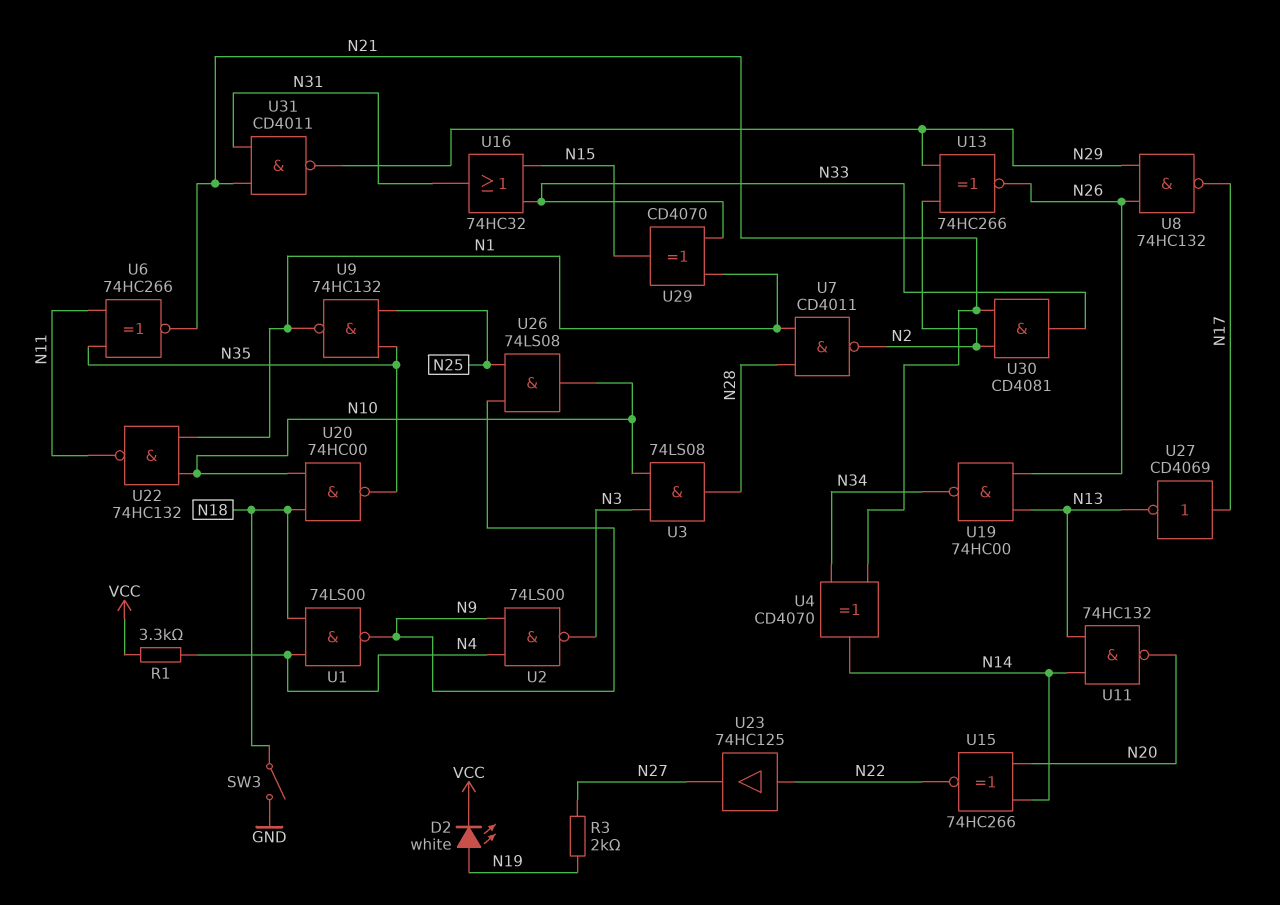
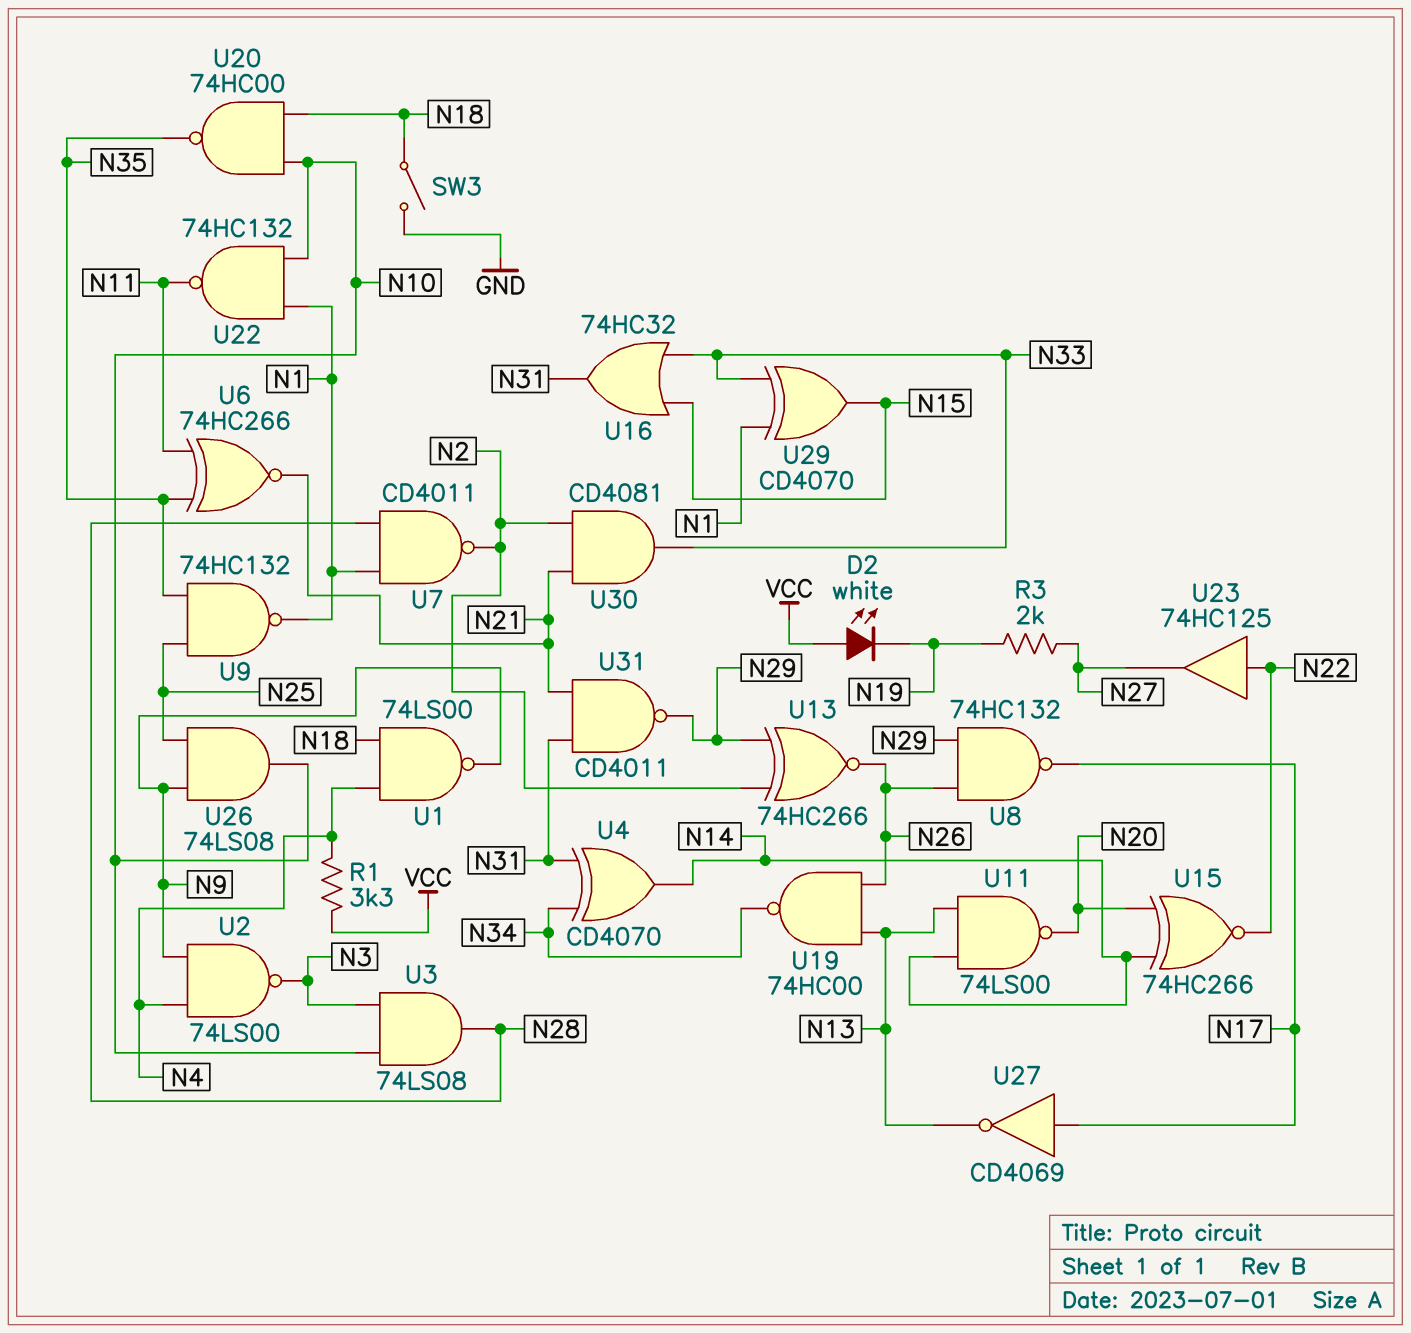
D2: LED white (A N19, K VCC) -> LED white (A VCC, K N19)
U4: XOR CD4070 (in N21, in N34, out N14) -> XOR CD4070 (in N31, in N34, out N14)
U11: NAND 74HC132 (in N13, in N14, out N20) -> NAND 74LS00 (in N13, in N14, out N20)

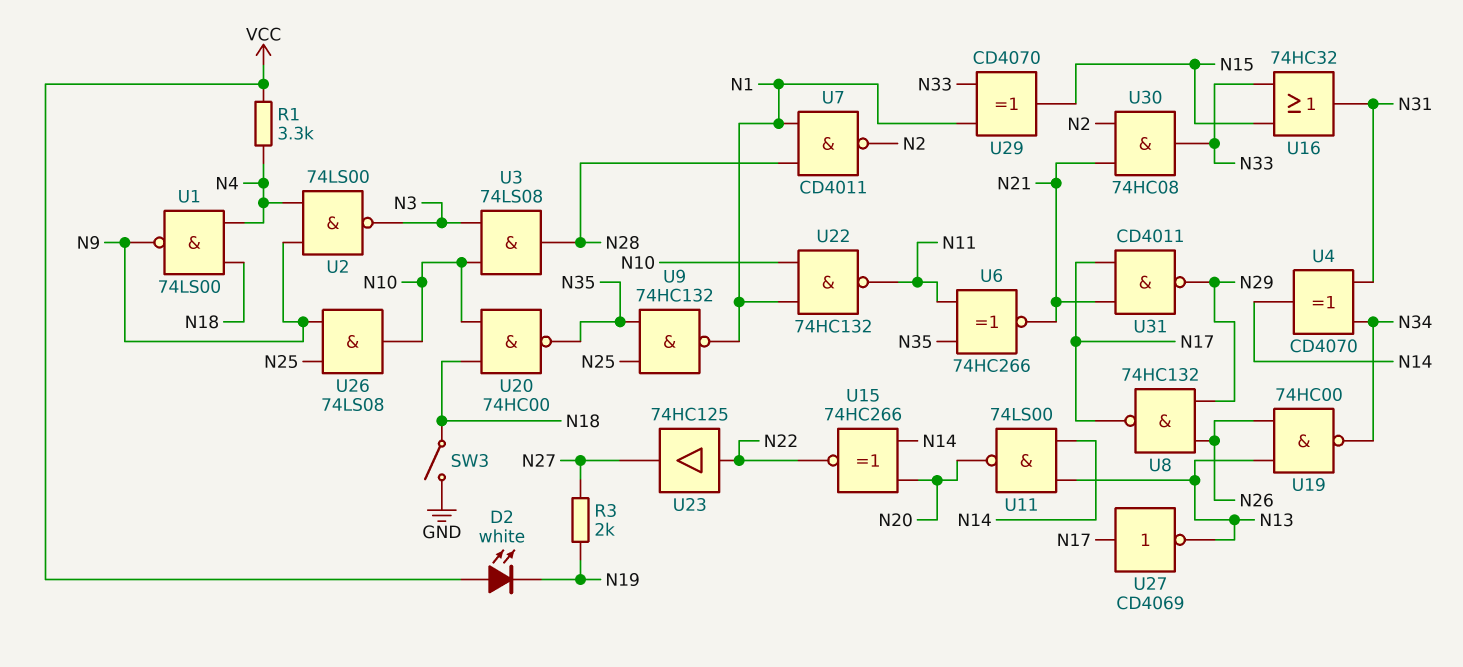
U13: XNOR 74HC266 (in N2, in N29, out N26) -> none
U30: AND CD4081 (in N2, in N21, out N33) -> AND 74HC08 (in N2, in N21, out N33)
U31: NAND CD4011 (in N21, in N31, out N29) -> NAND CD4011 (in N17, in N21, out N29)

